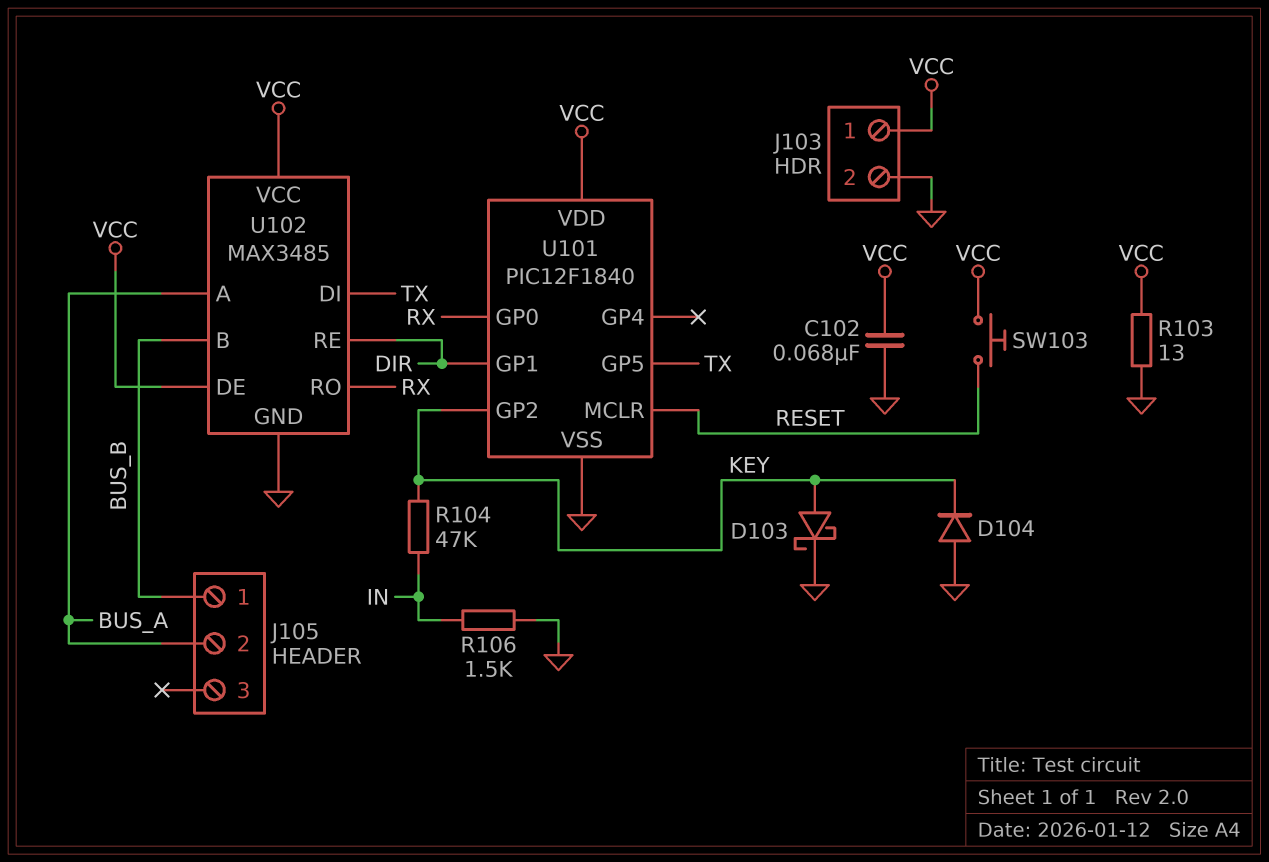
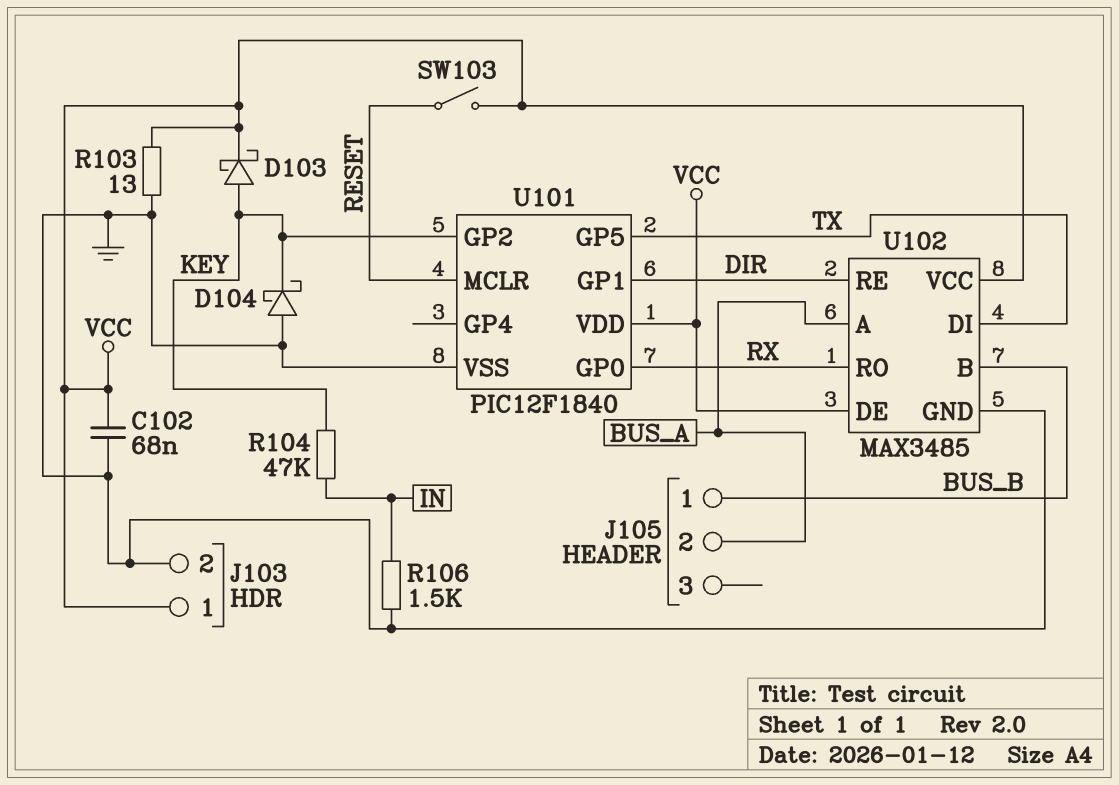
D103: schottky (A KEY, K GND) -> schottky (A KEY, K VCC)
D104: diode (A GND, K KEY) -> schottky (A GND, K KEY)
SW103: button (RESET, VCC) -> switch (RESET, VCC)

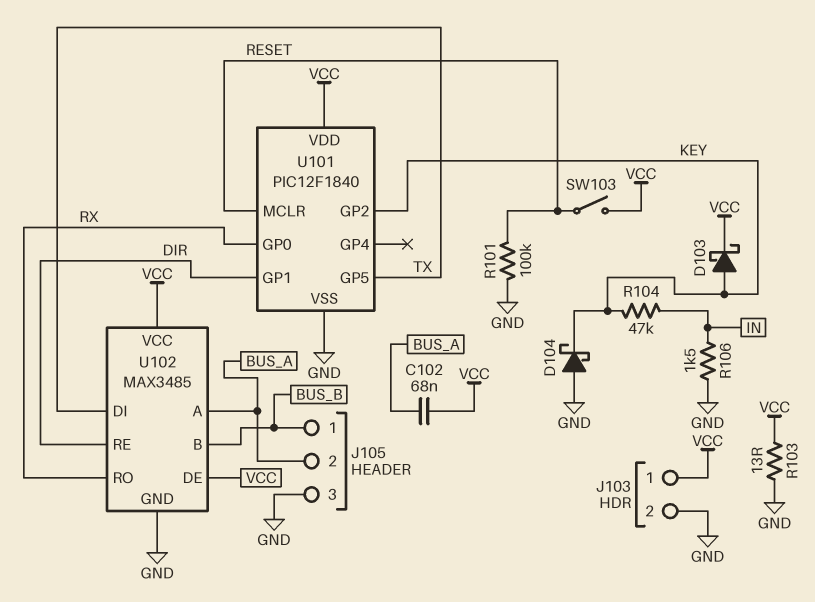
C102: 68nF (GND, VCC) -> 68nF (BUS_A, VCC)
J105 pin 3: none -> GND
R101: none -> 100k (GND, RESET)

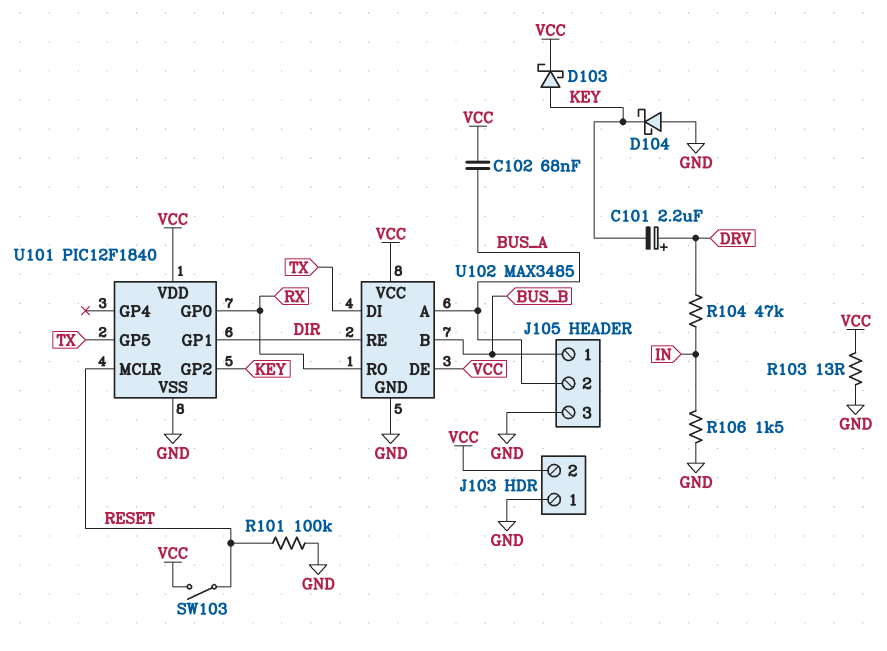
C101: none -> 2.2uF (plus DRV, minus KEY)
J103 pin 1: VCC -> GND
J103 pin 2: GND -> VCC
R104: 47k (IN, KEY) -> 47k (DRV, IN)

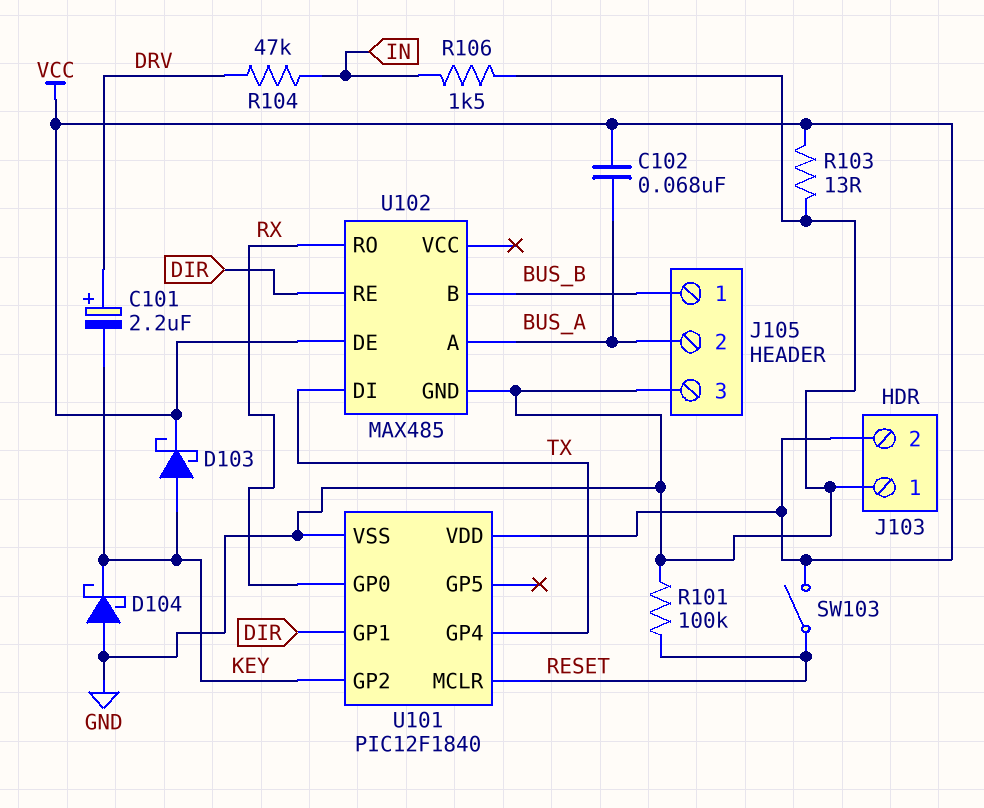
U101 pin GP4: none -> TX
U101 pin GP5: TX -> none
U102: MAX3485 -> MAX485
U102 pin VCC: VCC -> none

